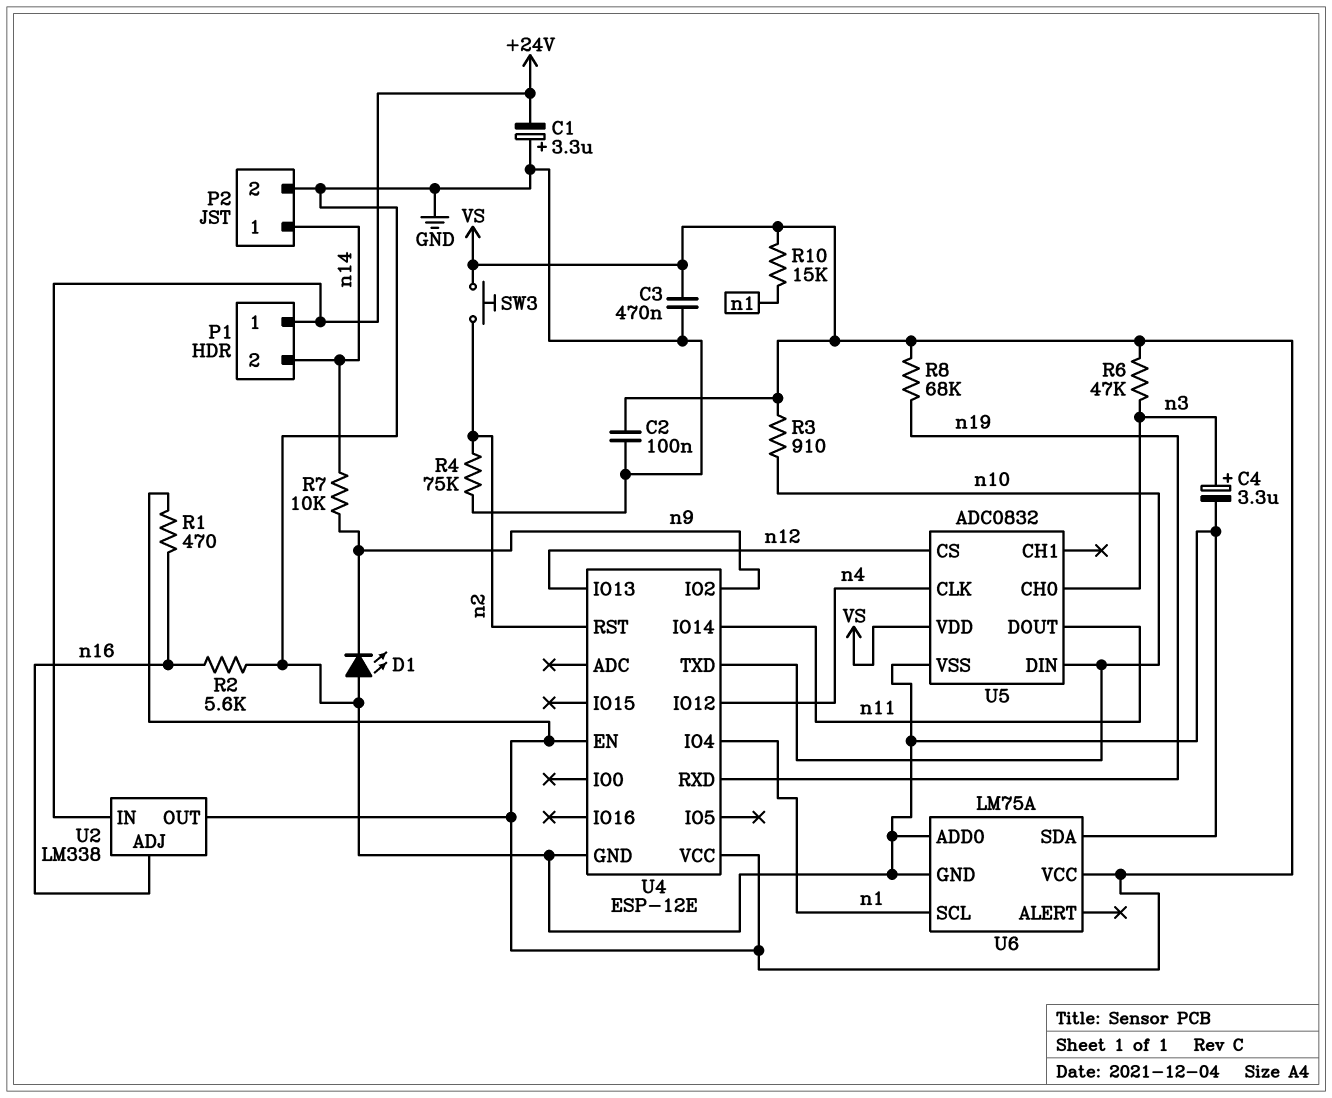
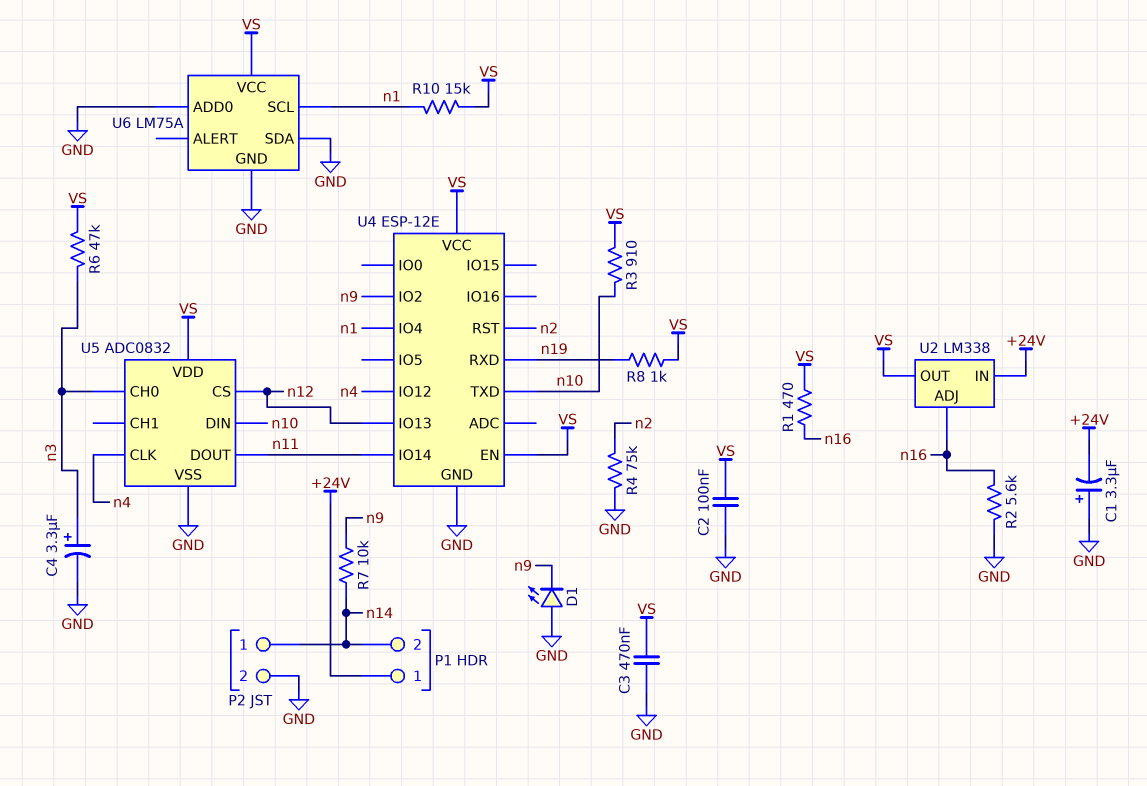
R8: 68k (VS, n19) -> 1k (VS, n19)
SW3: button (VS, n2) -> none

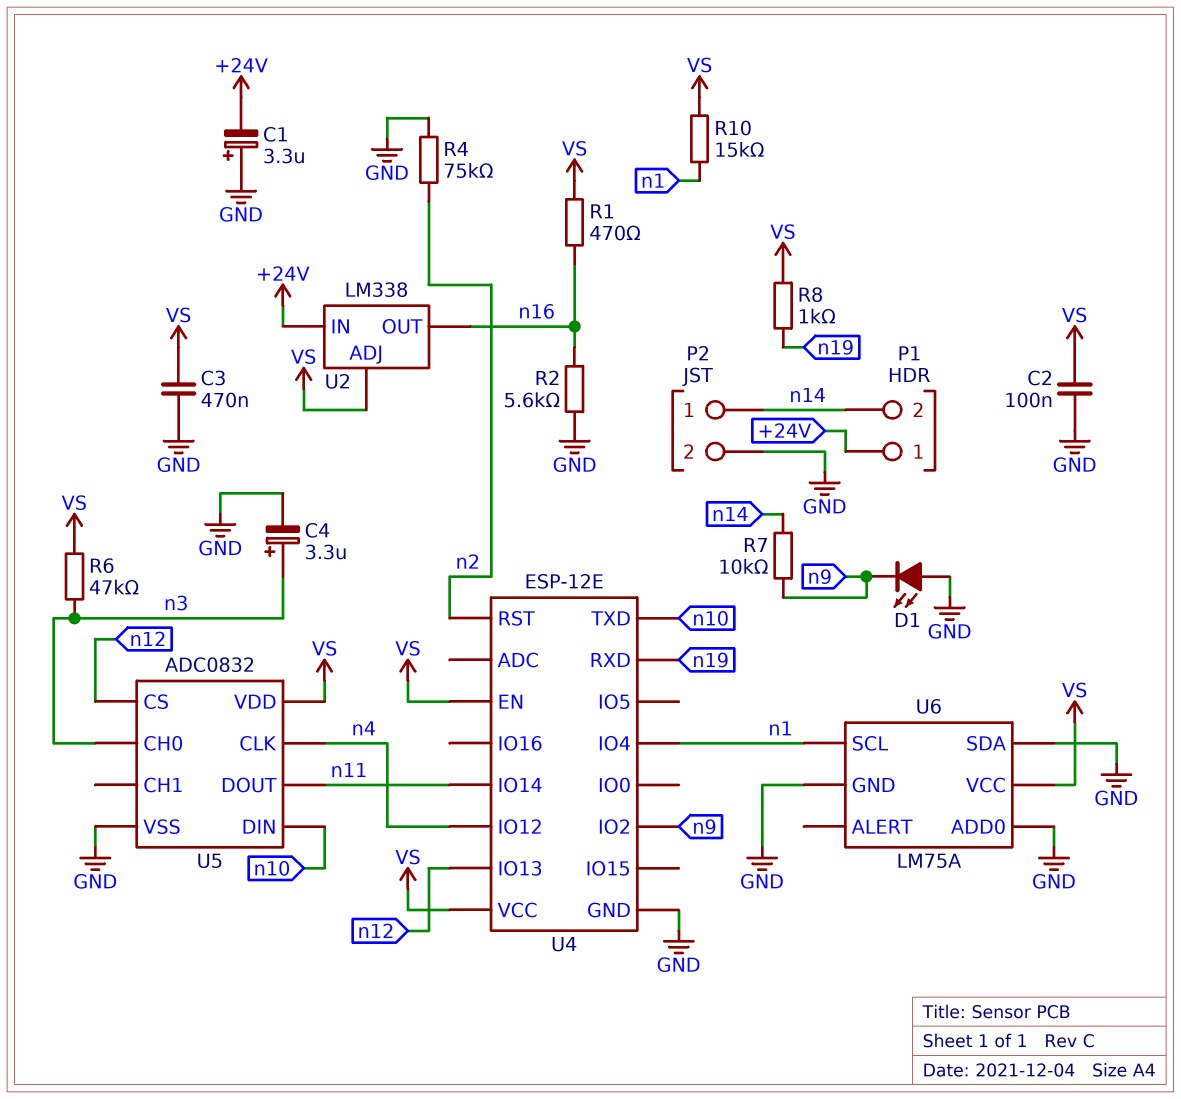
R3: 910 (VS, n10) -> none
U2 pin ADJ: n16 -> VS
U2 pin OUT: VS -> n16

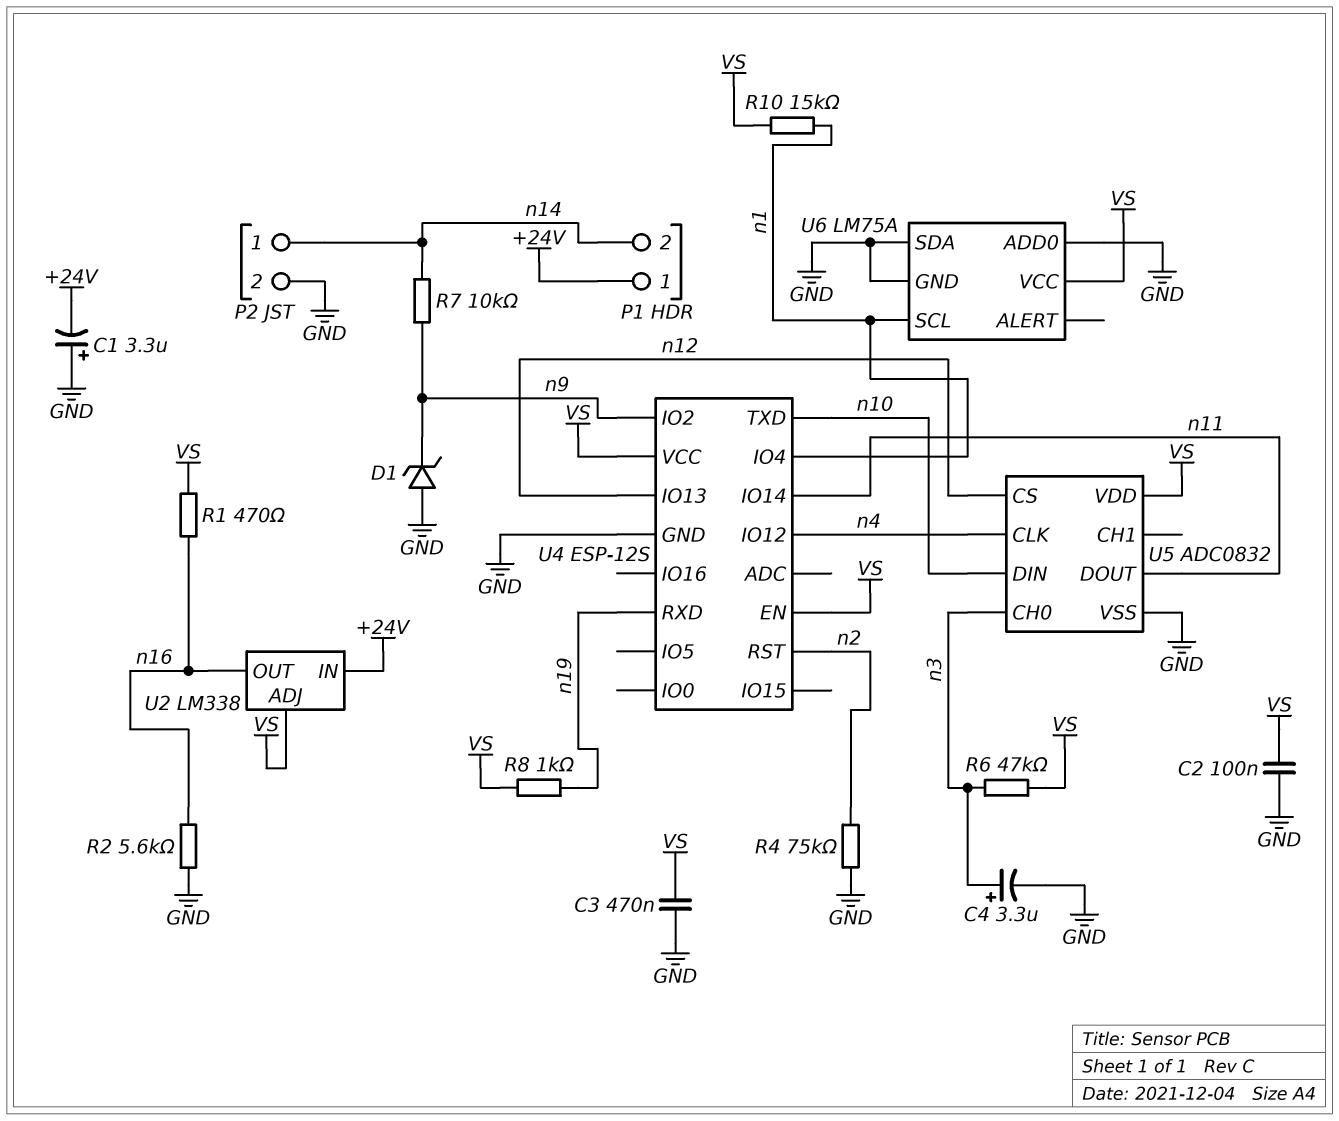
D1: LED (A GND, K n9) -> zener (A GND, K n9)
U4: ESP-12E -> ESP-12S

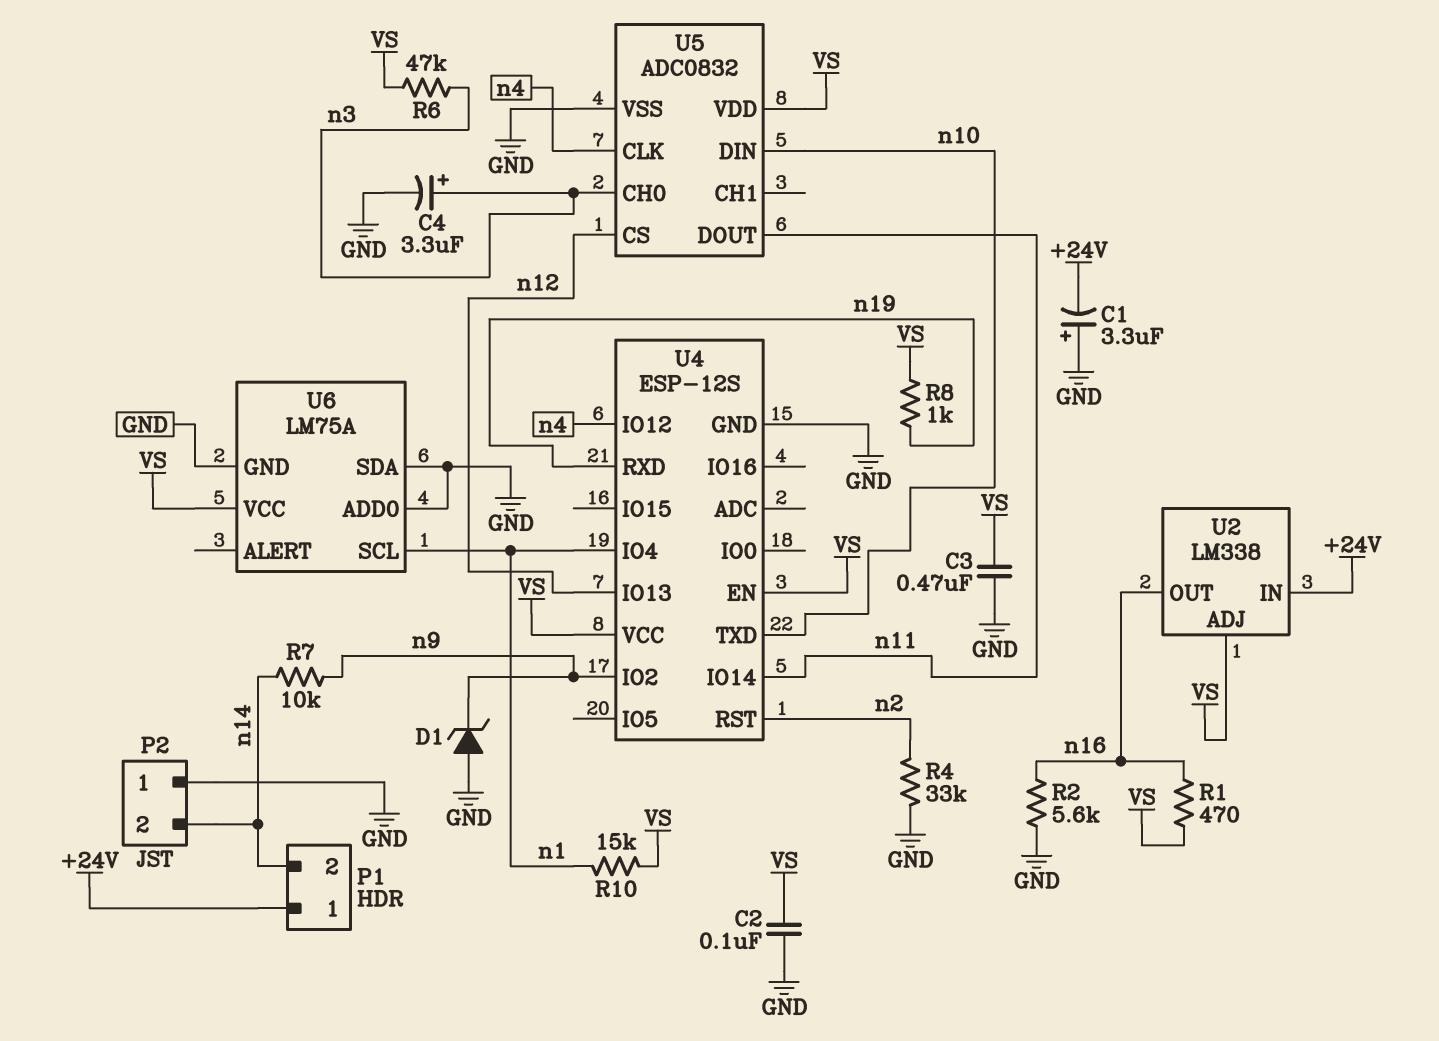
P2 pin 1: n14 -> GND
P2 pin 2: GND -> n14
R4: 75k (GND, n2) -> 33k (GND, n2)

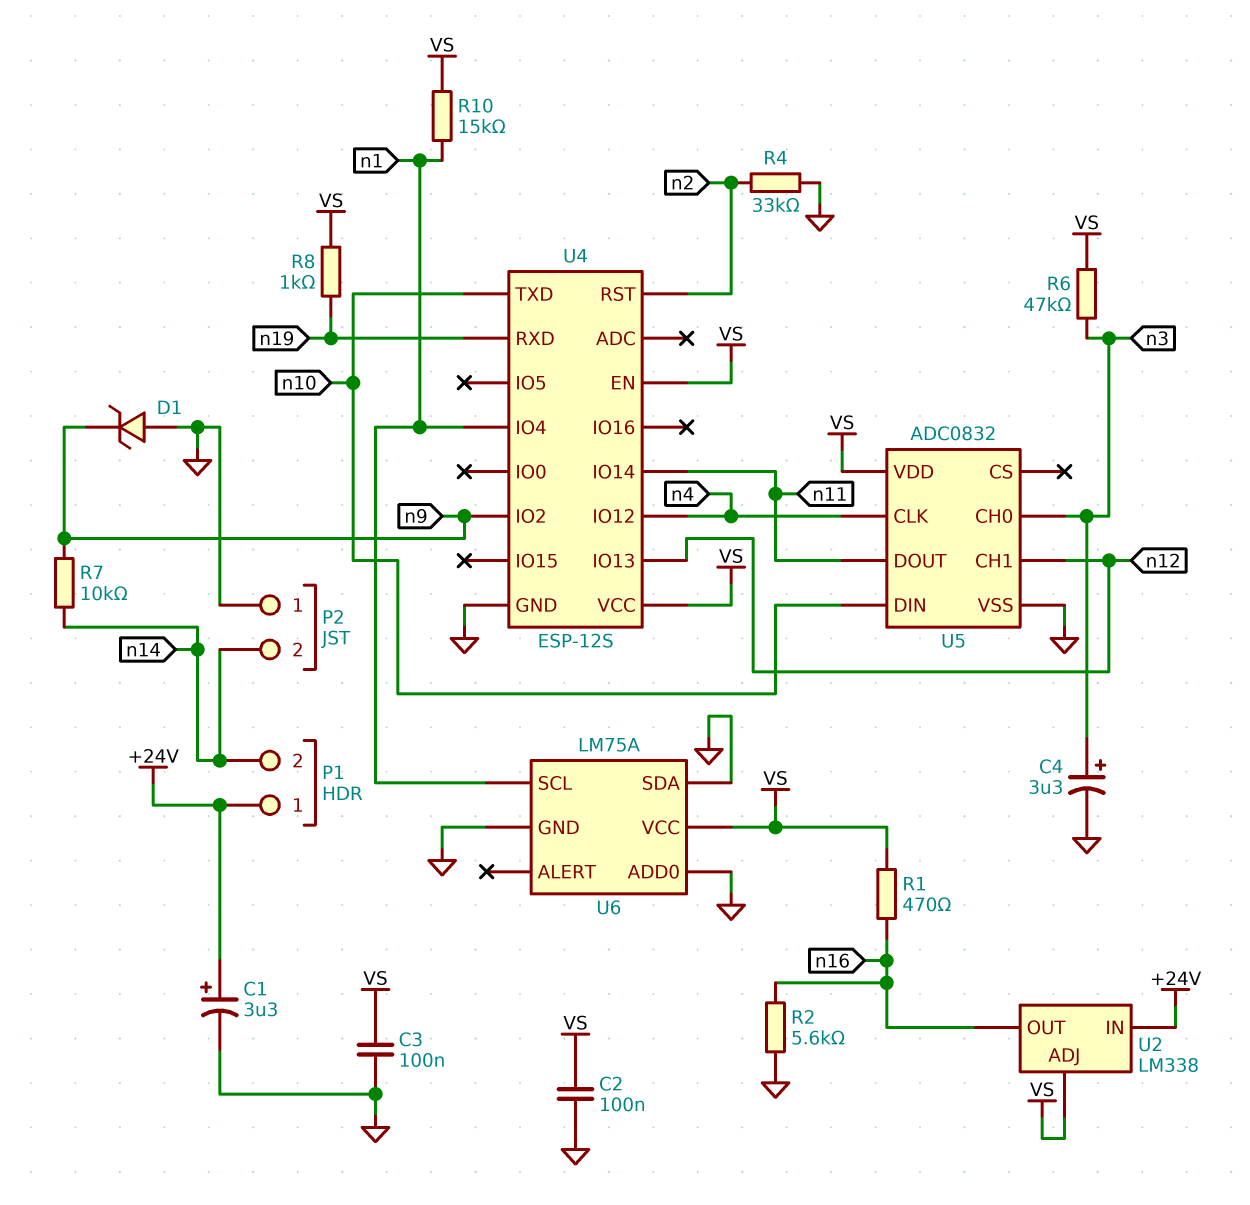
C1: 3.3uF (plus GND, minus +24V) -> 3.3uF (plus +24V, minus GND)
C3: 470nF (GND, VS) -> 100nF (GND, VS)
U5 pin CH1: none -> n12
U5 pin CS: n12 -> none

